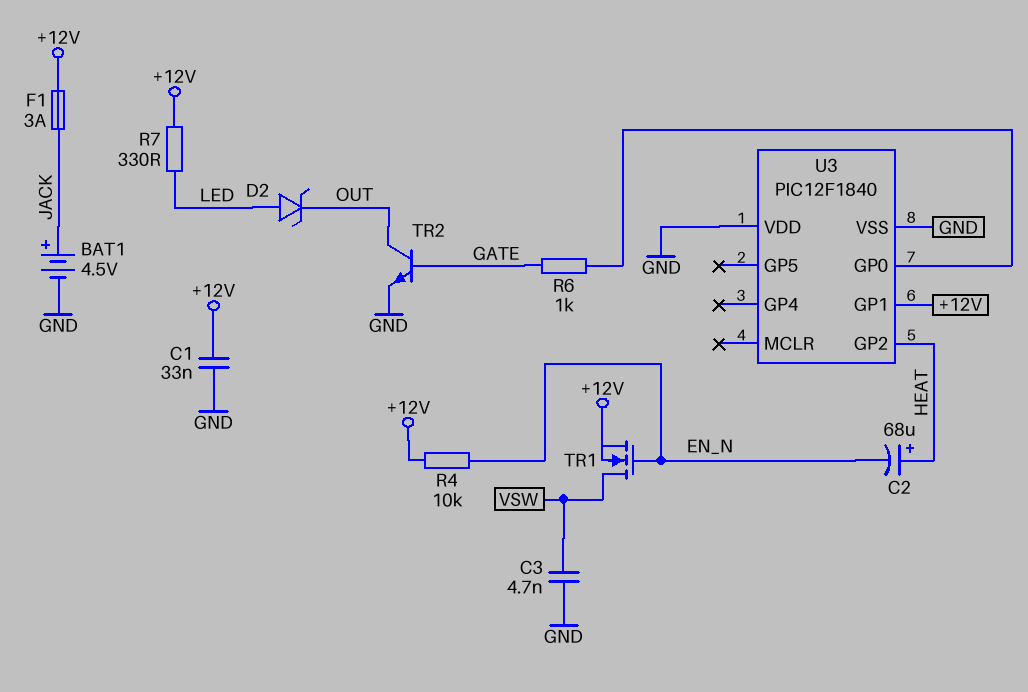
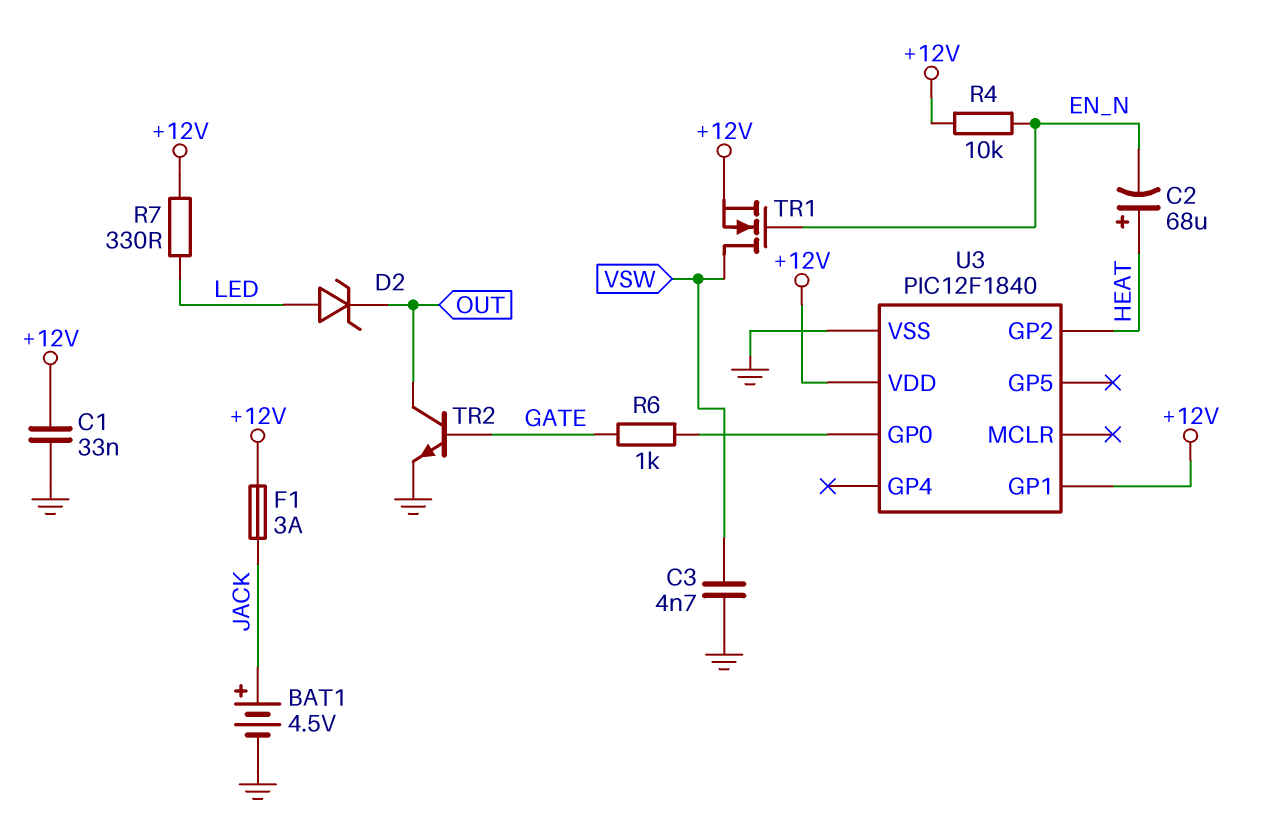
U3 pin VDD: GND -> +12V

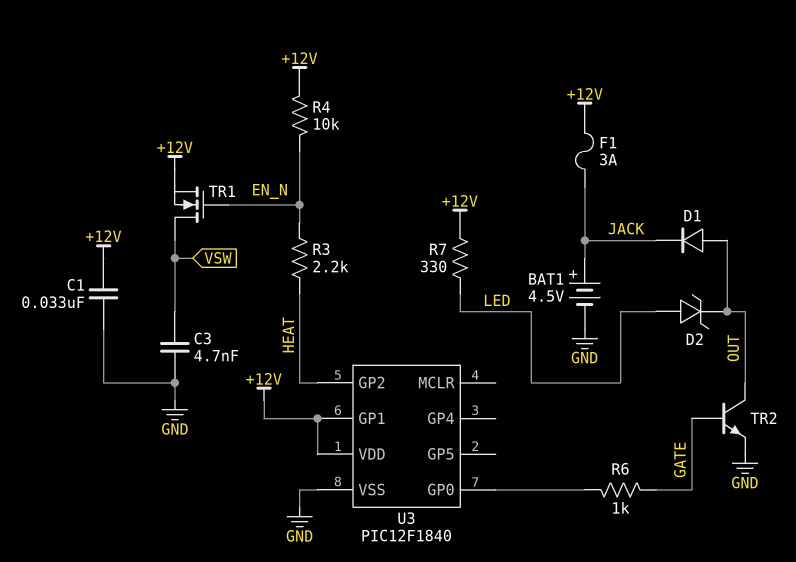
C2: 68uF (plus HEAT, minus EN_N) -> none
D1: none -> diode (A OUT, K JACK)
R3: none -> 2.2k (EN_N, HEAT)

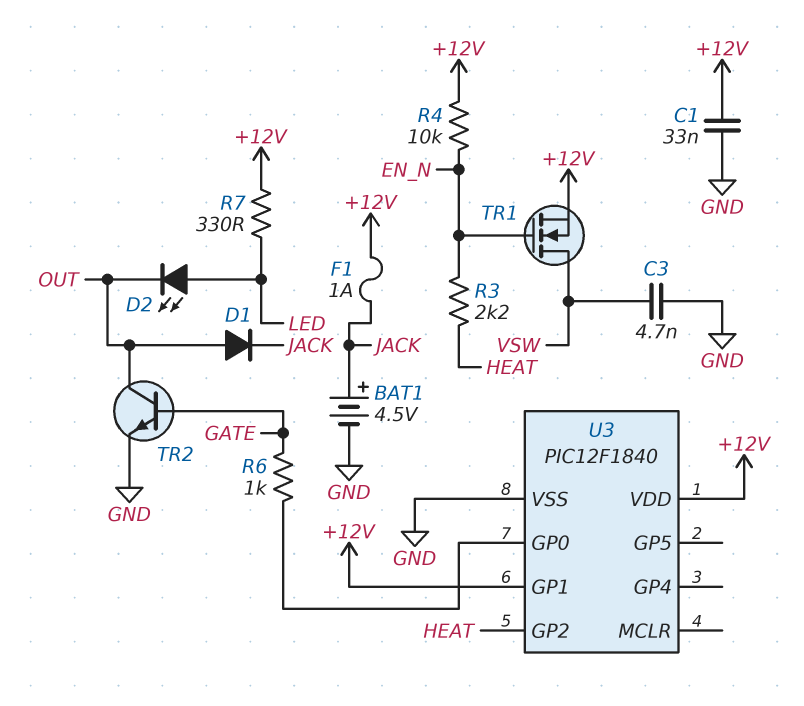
D2: zener (A LED, K OUT) -> LED (A LED, K OUT)
F1: 3A (+12V, JACK) -> 1A (+12V, JACK)

